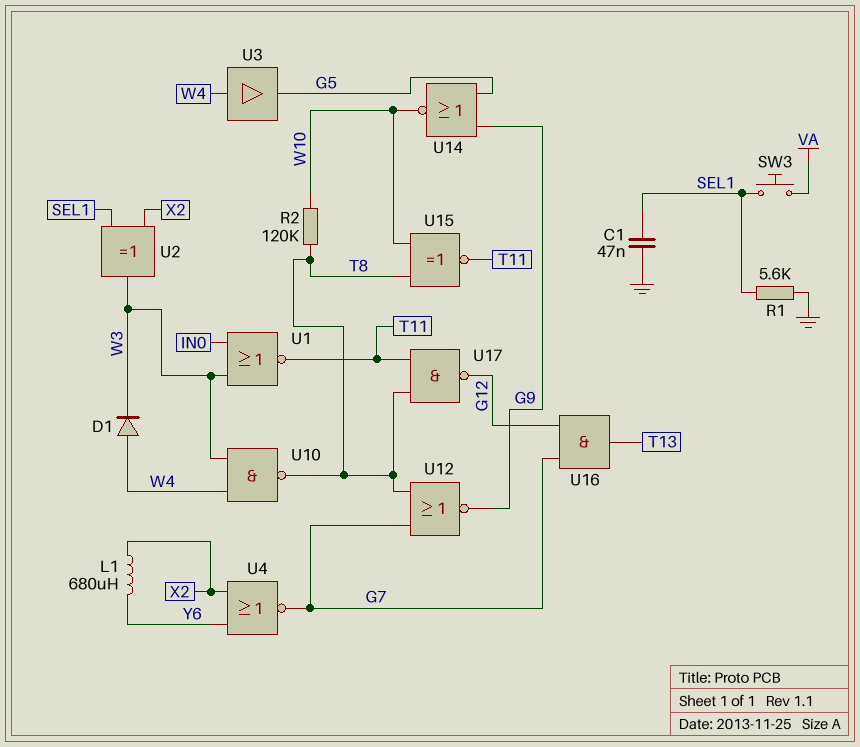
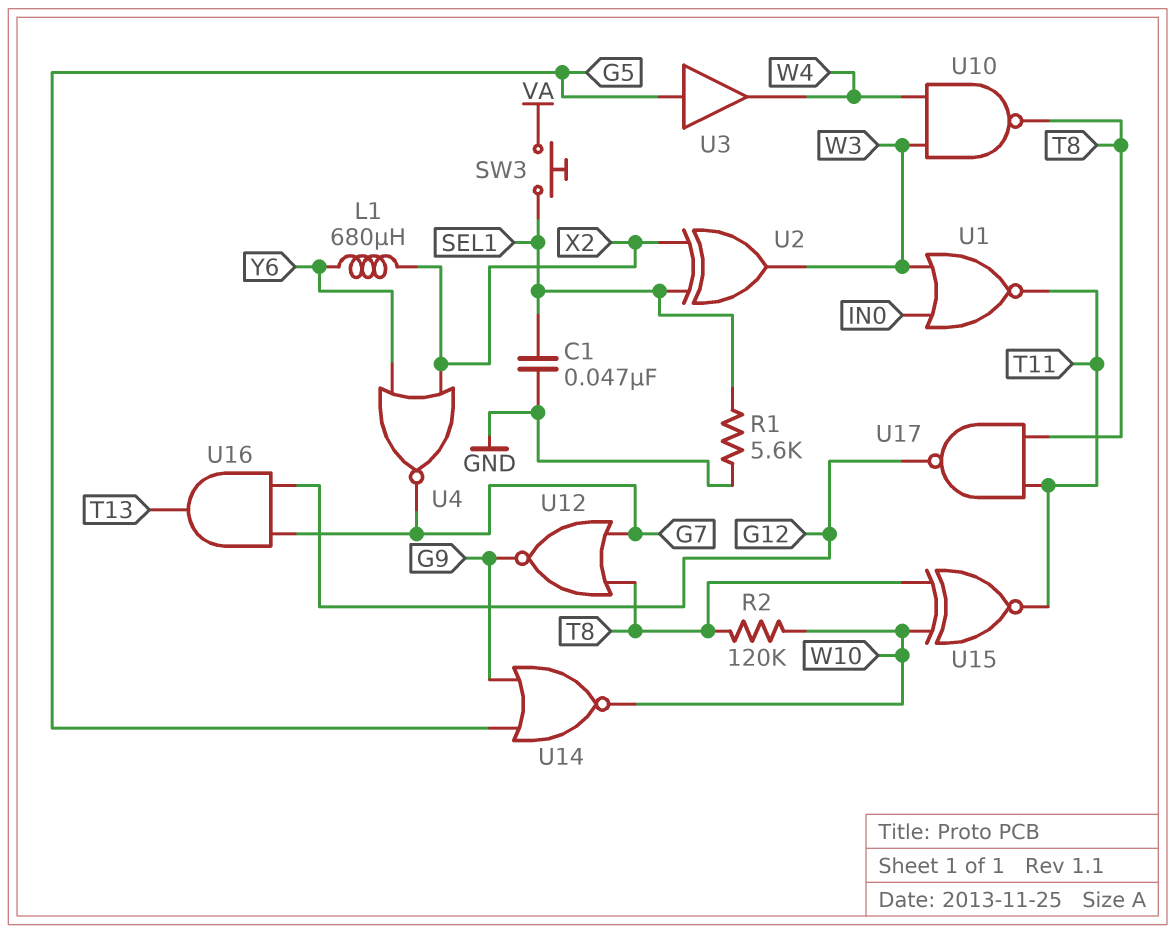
D1: diode (A W4, K W3) -> none
U3: buffer (in W4, out G5) -> buffer (in G5, out W4)

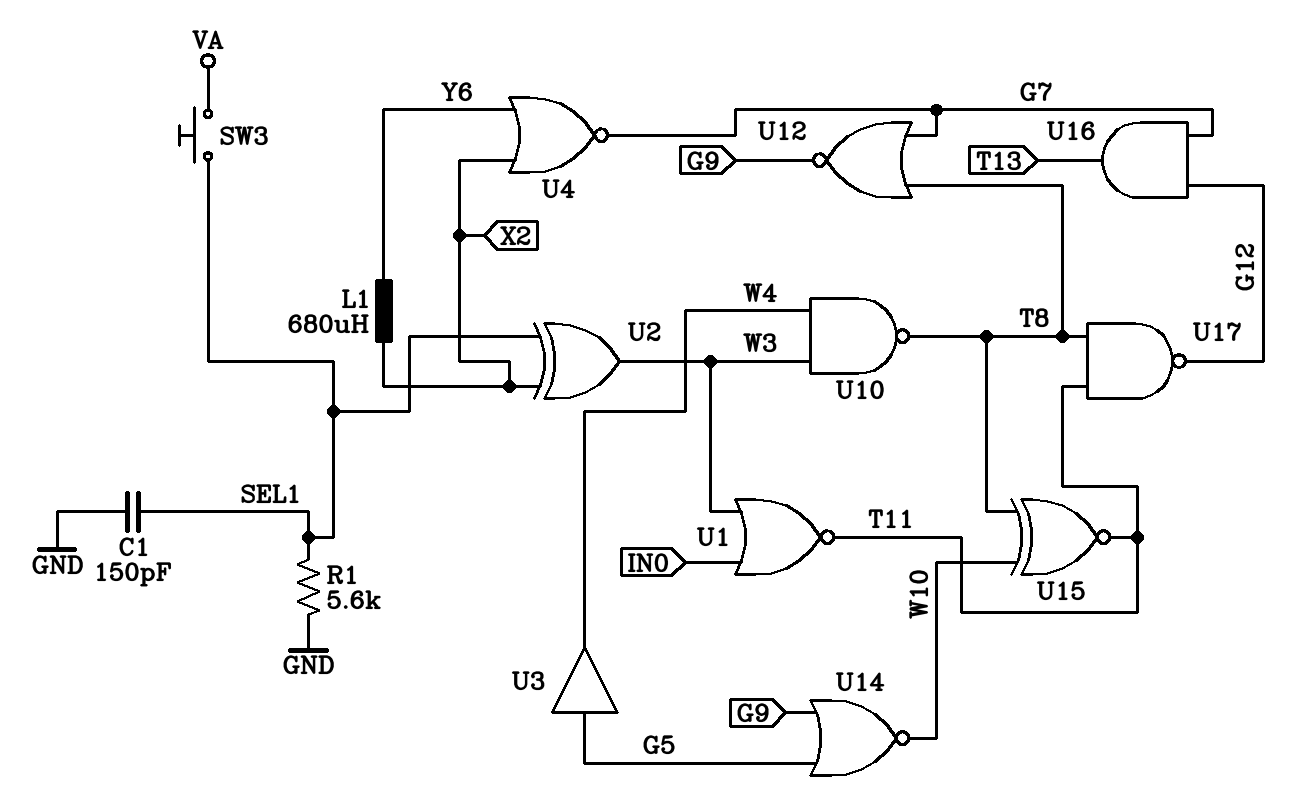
C1: 47nF (GND, SEL1) -> 150pF (GND, SEL1)
R2: 120k (T8, W10) -> none

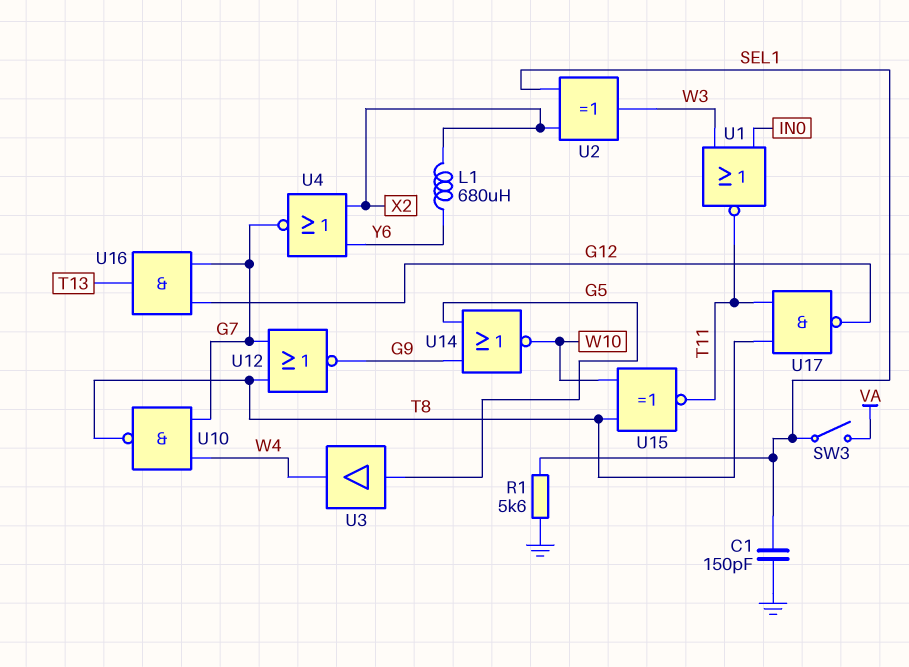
SW3: button (SEL1, VA) -> switch (SEL1, VA)
U10: NAND (in W3, in W4, out T8) -> NAND (in G7, in W4, out T8)

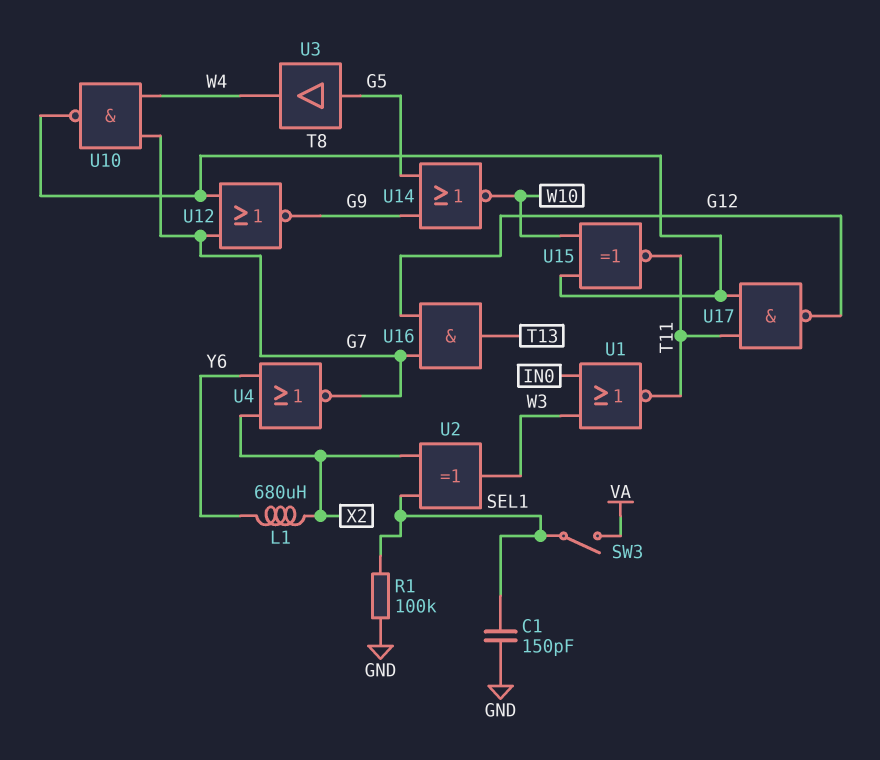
R1: 5.6k (GND, SEL1) -> 100k (GND, SEL1)

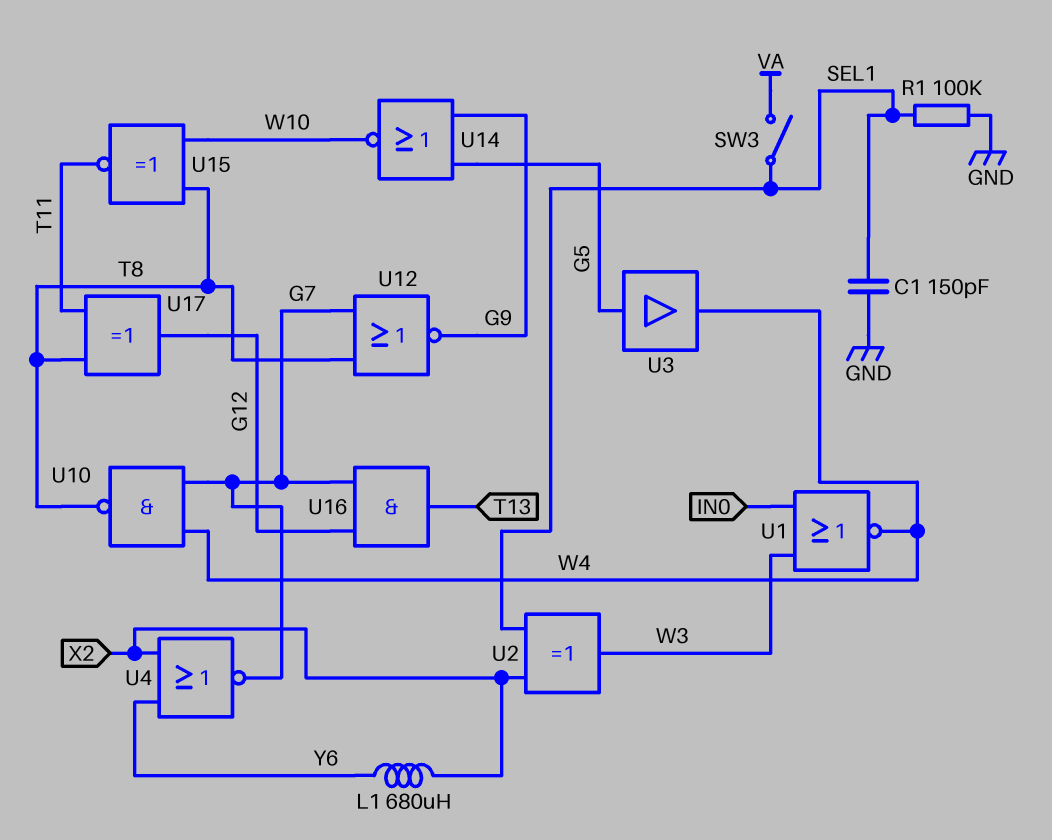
U1: NOR (in IN0, in W3, out T11) -> NOR (in IN0, in W3, out W4)
U17: NAND (in T8, in T11, out G12) -> XOR (in T8, in T11, out G12)

